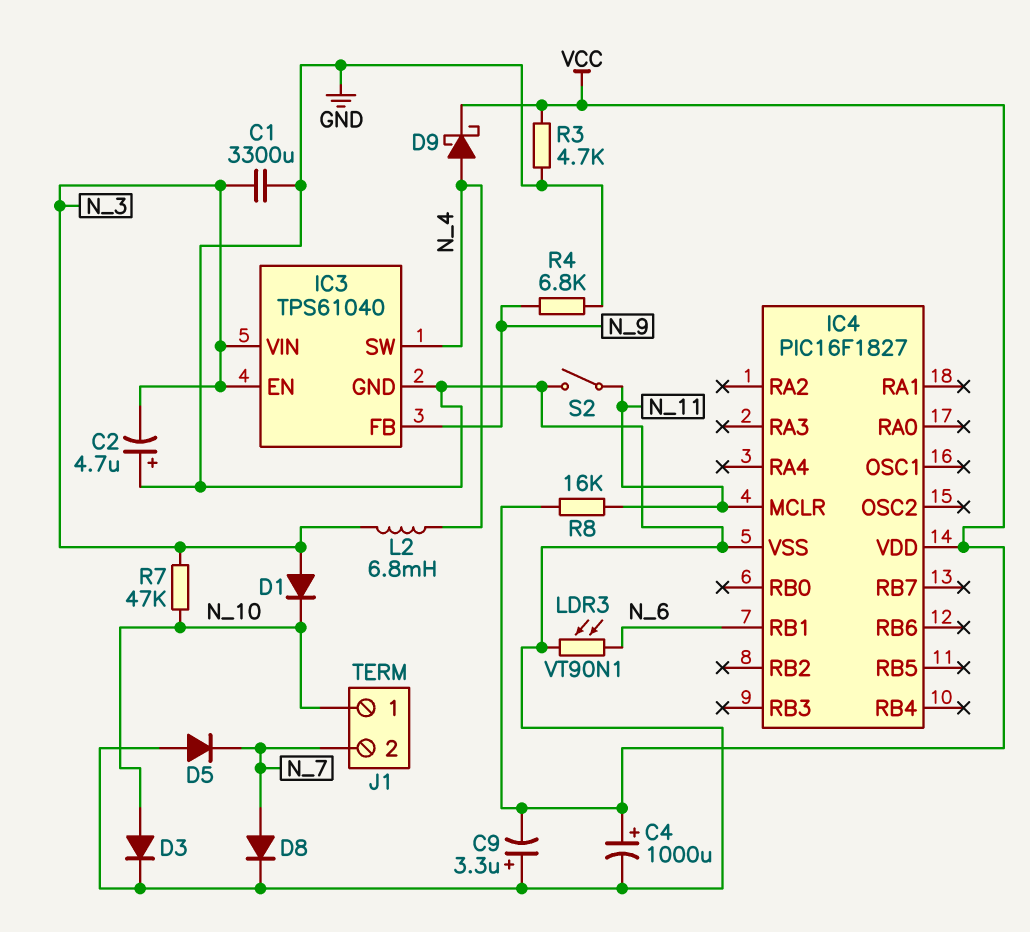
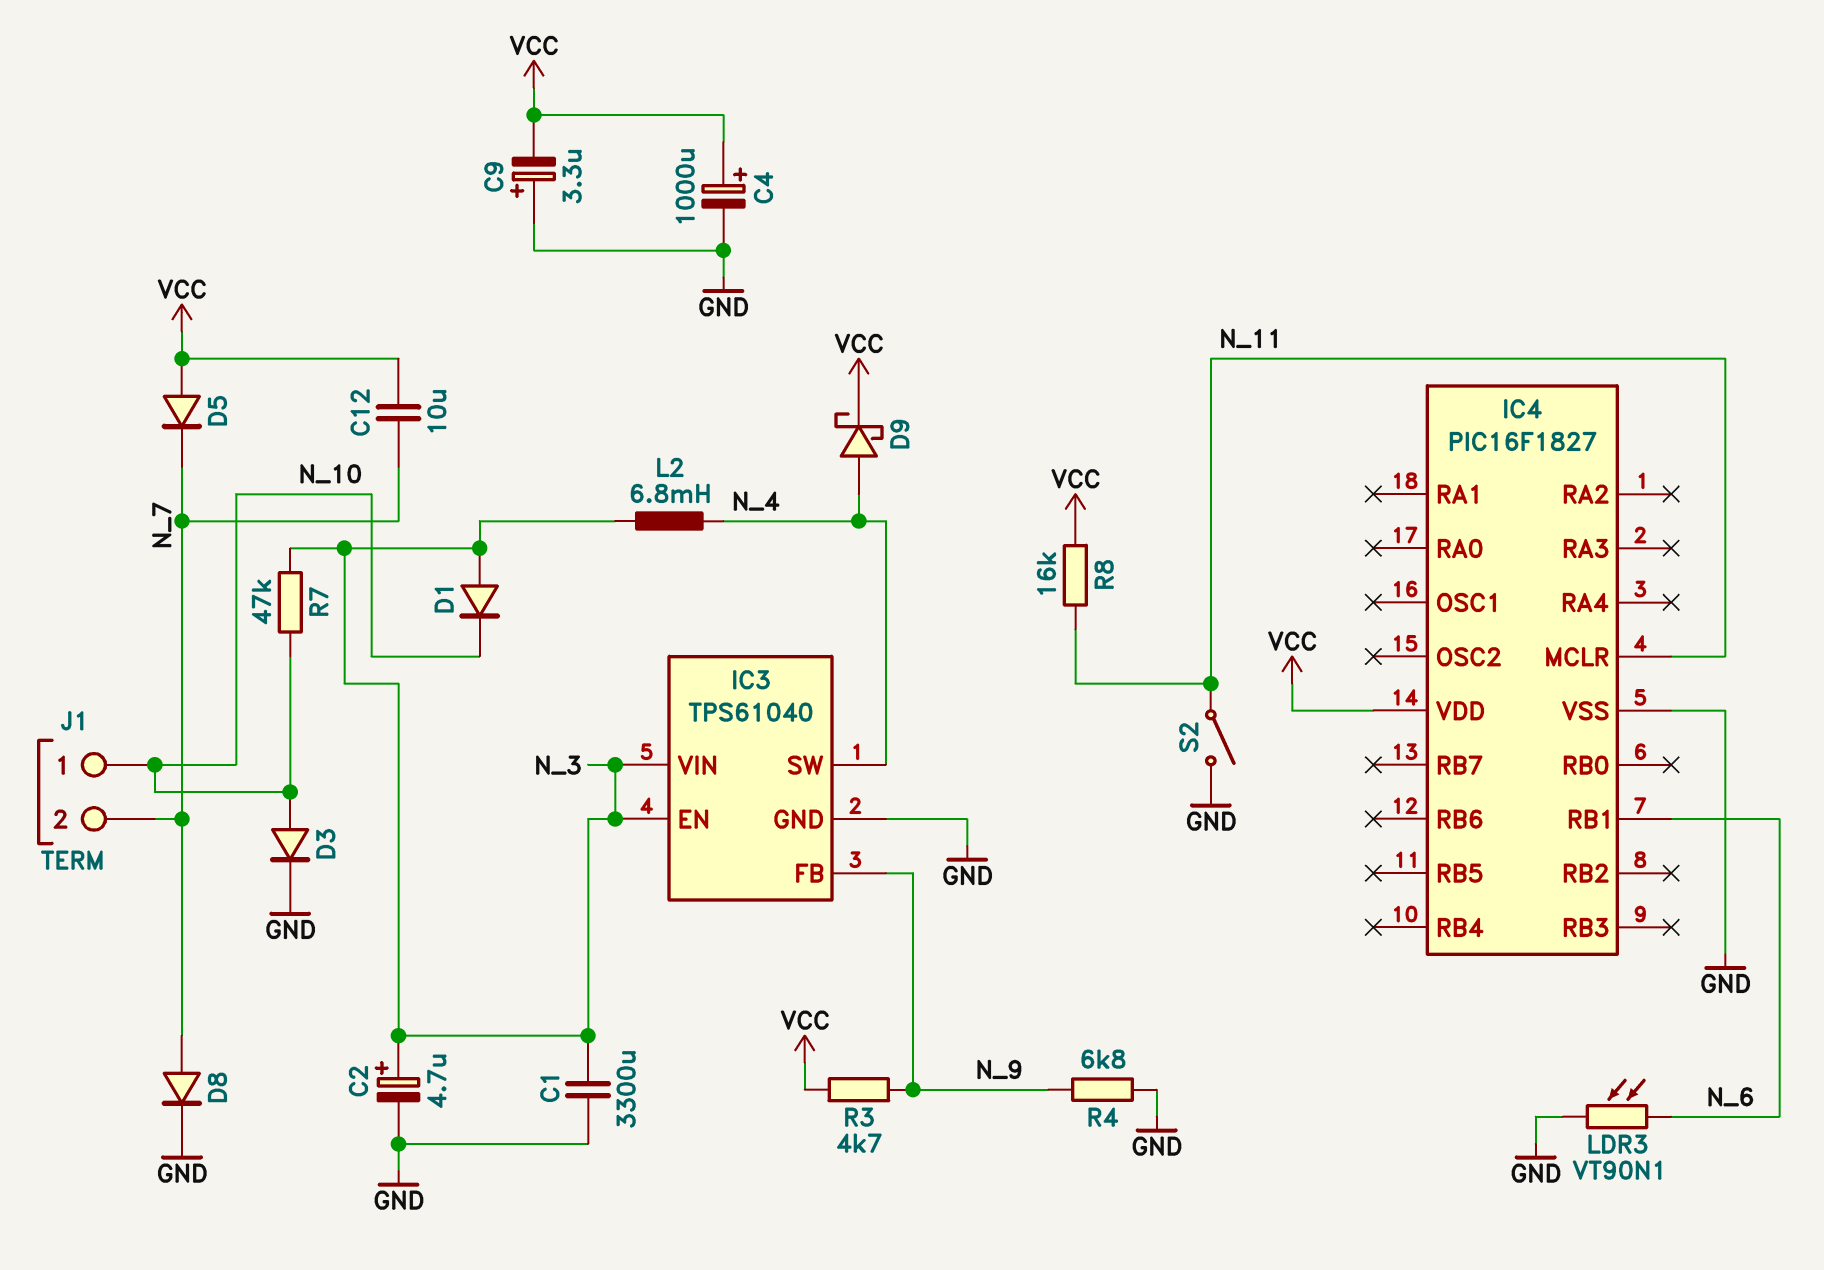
C2: 4.7uF (plus GND, minus N_3) -> 4.7uF (plus N_3, minus GND)
C12: none -> 10uF (N_7, VCC)
D5: diode (A GND, K N_7) -> diode (A VCC, K N_7)
R3: 4.7k (GND, VCC) -> 4.7k (N_9, VCC)

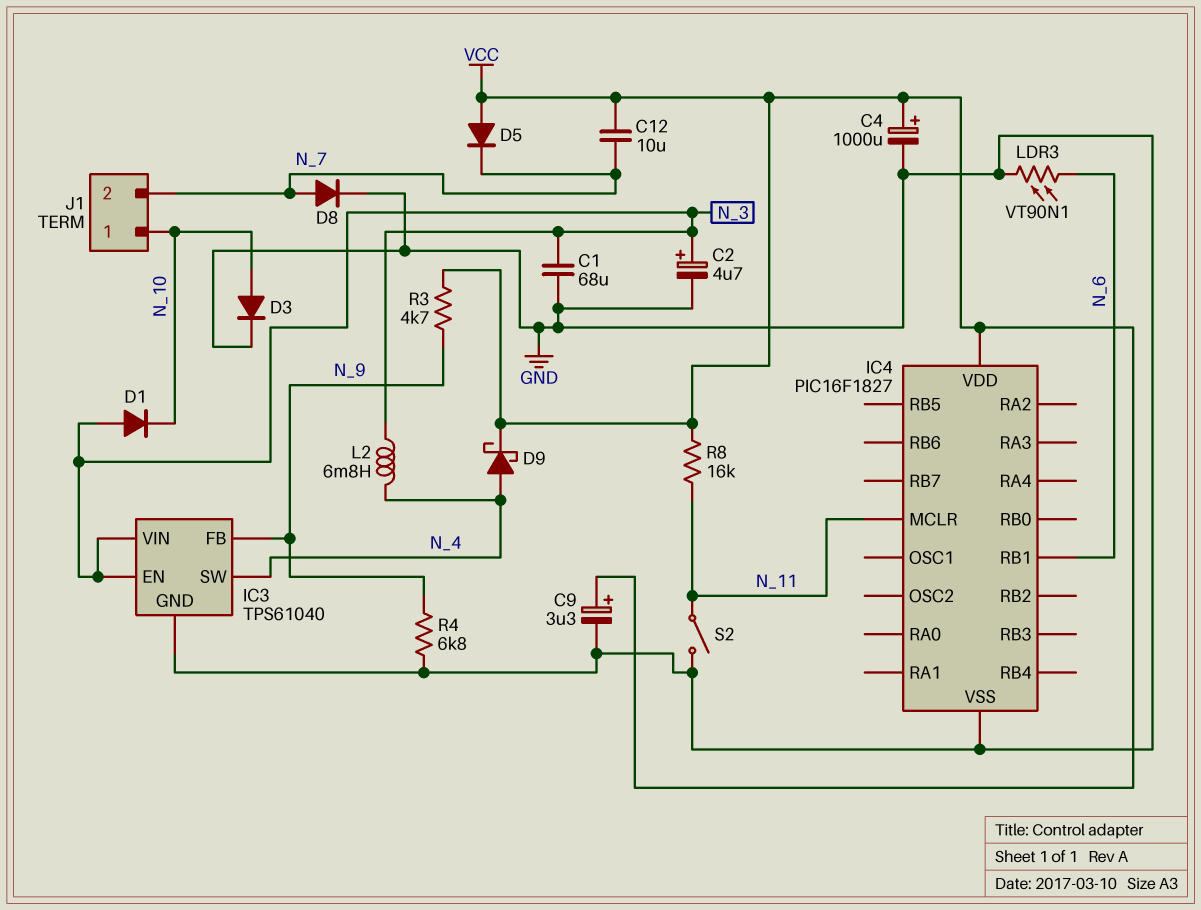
C1: 3300uF (GND, N_3) -> 68uF (GND, N_3)
C9: 3.3uF (plus GND, minus VCC) -> 3.3uF (plus VCC, minus GND)
R7: 47k (N_3, N_10) -> none

